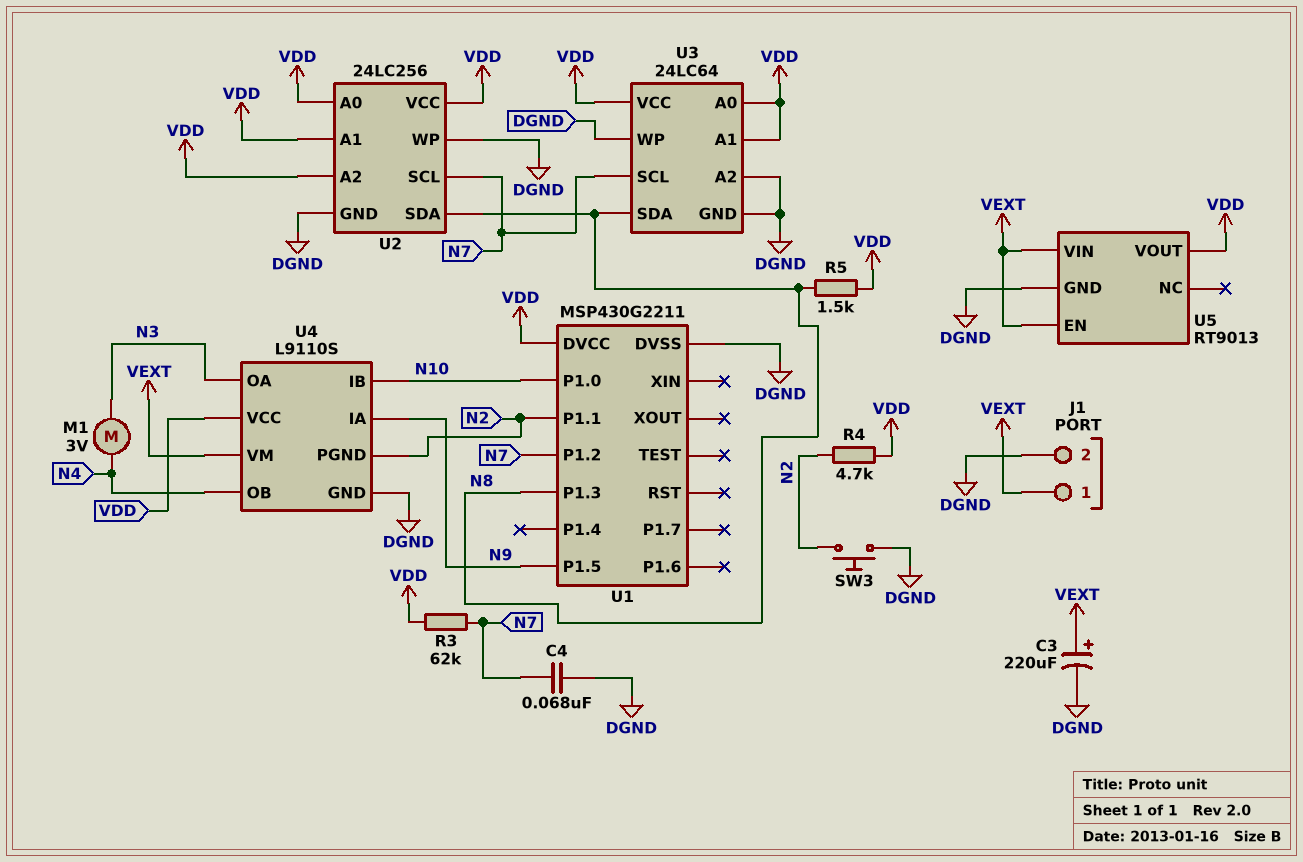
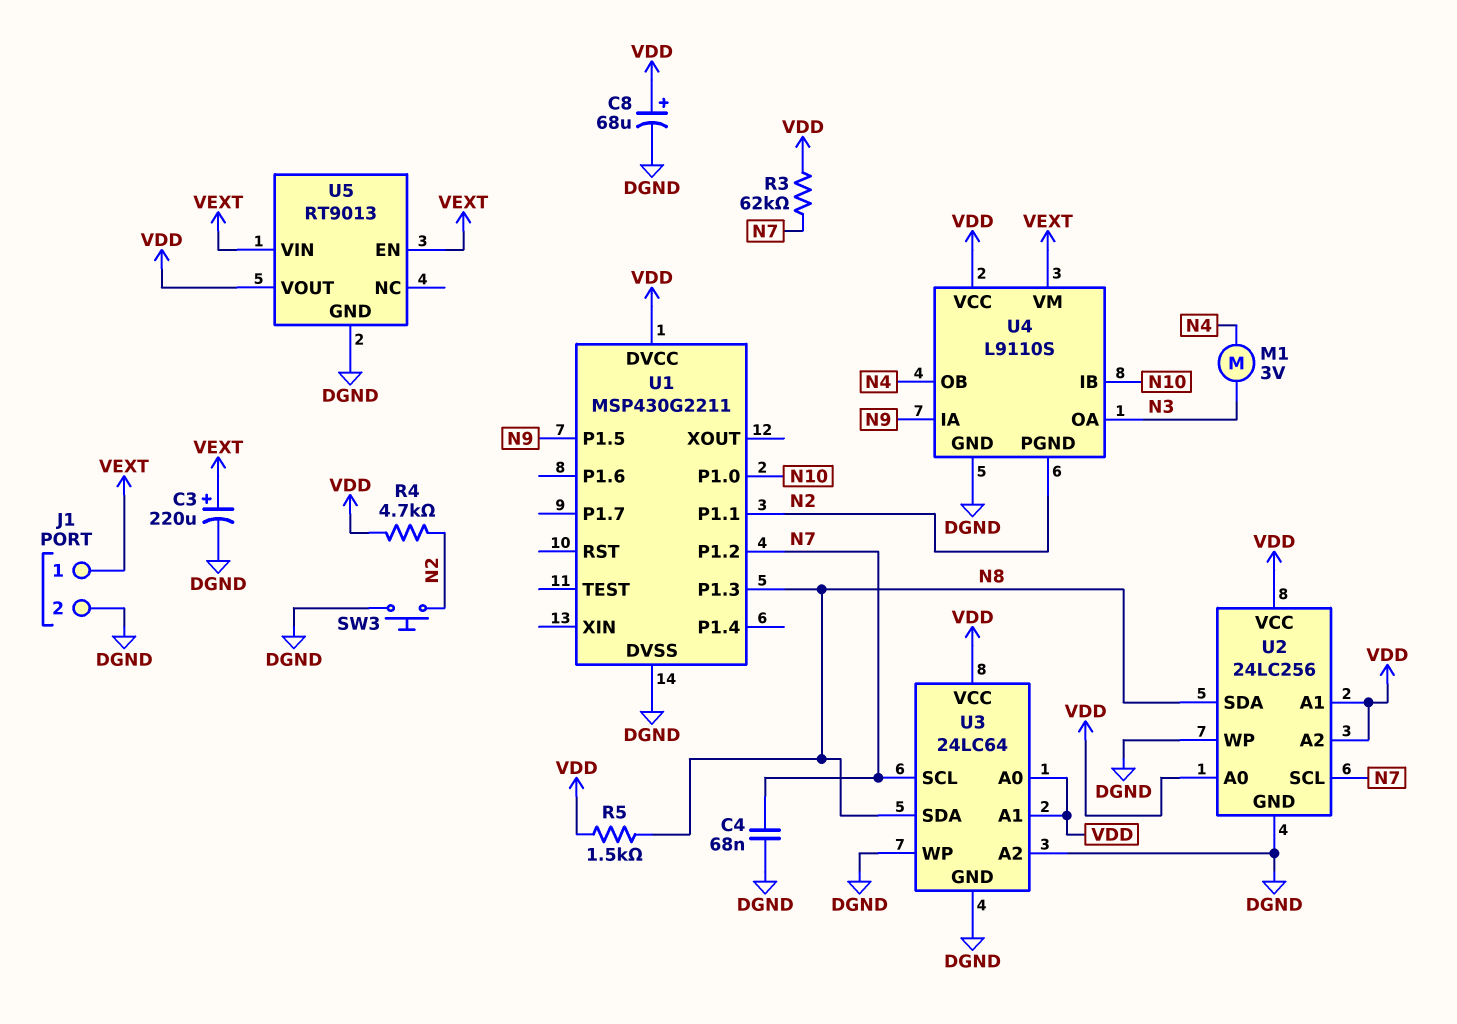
C8: none -> 68uF (plus VDD, minus DGND)

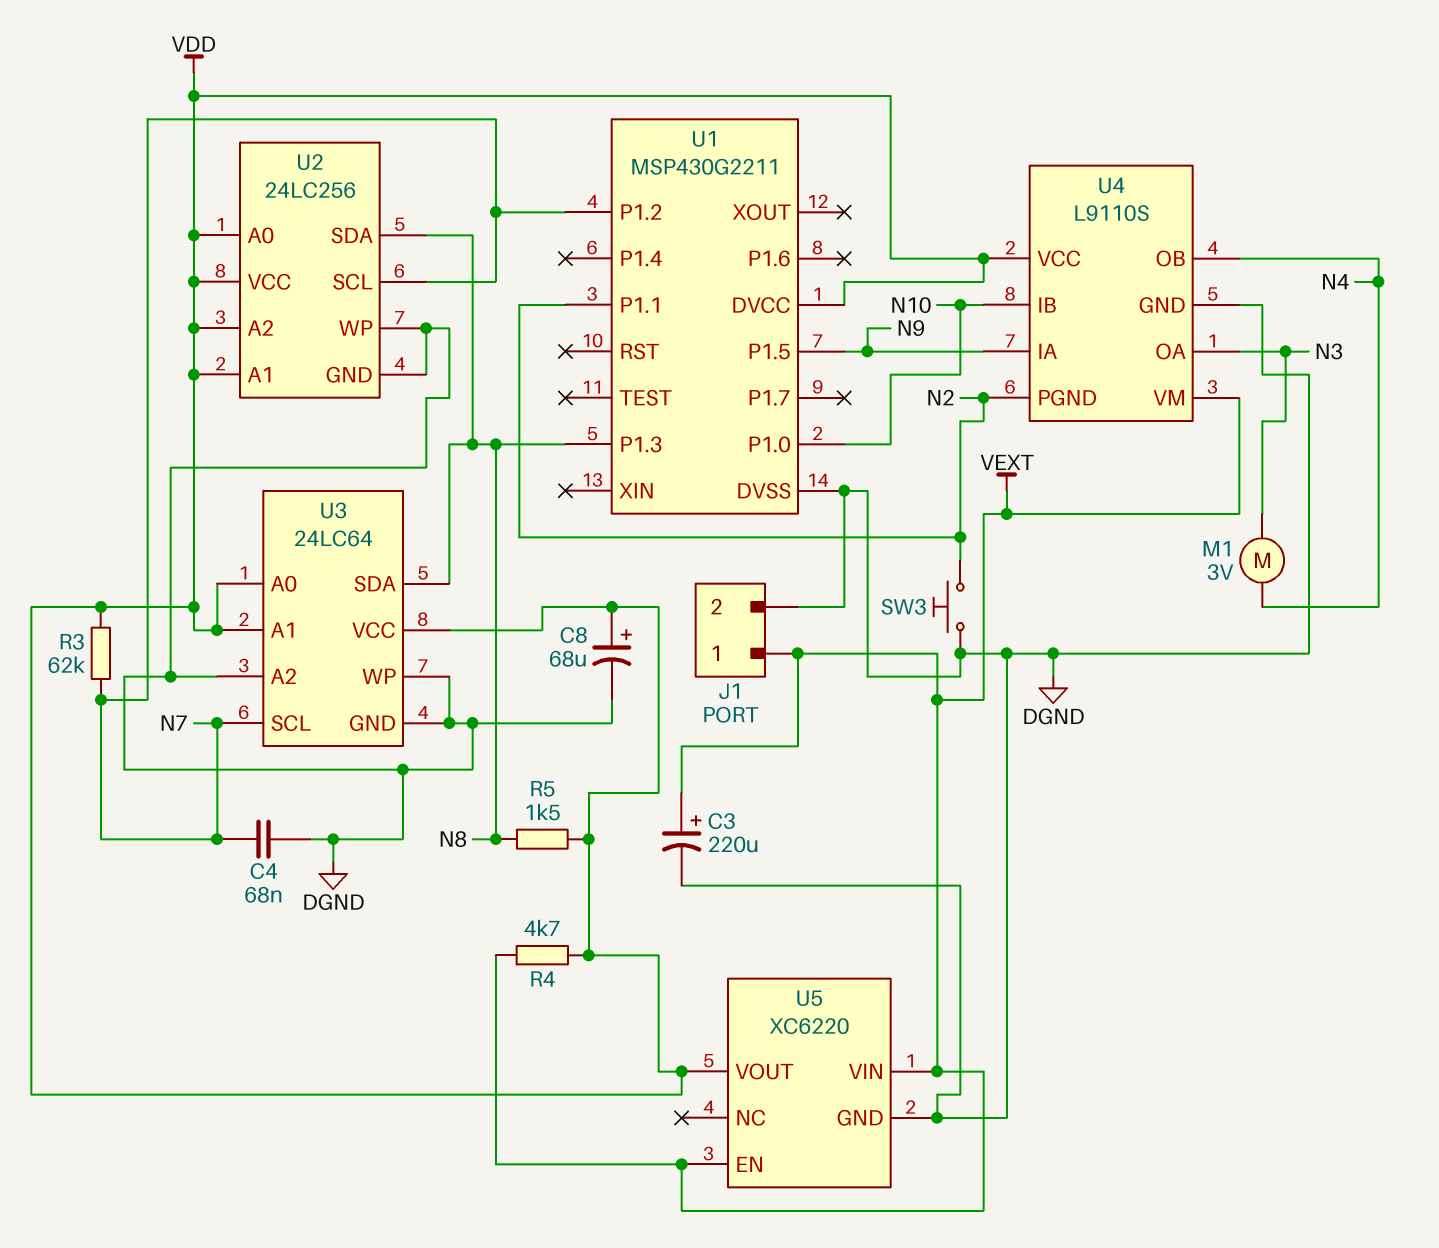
R4: 4.7k (N2, VDD) -> 4.7k (VDD, VEXT)
U5: RT9013 -> XC6220

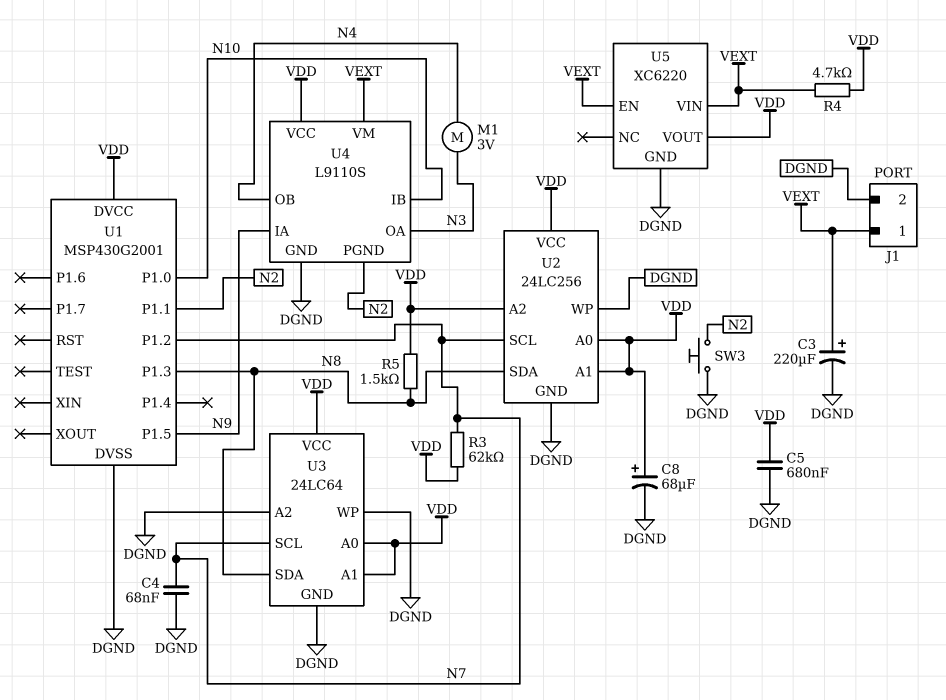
C5: none -> 680nF (DGND, VDD)
U1: MSP430G2211 -> MSP430G2001

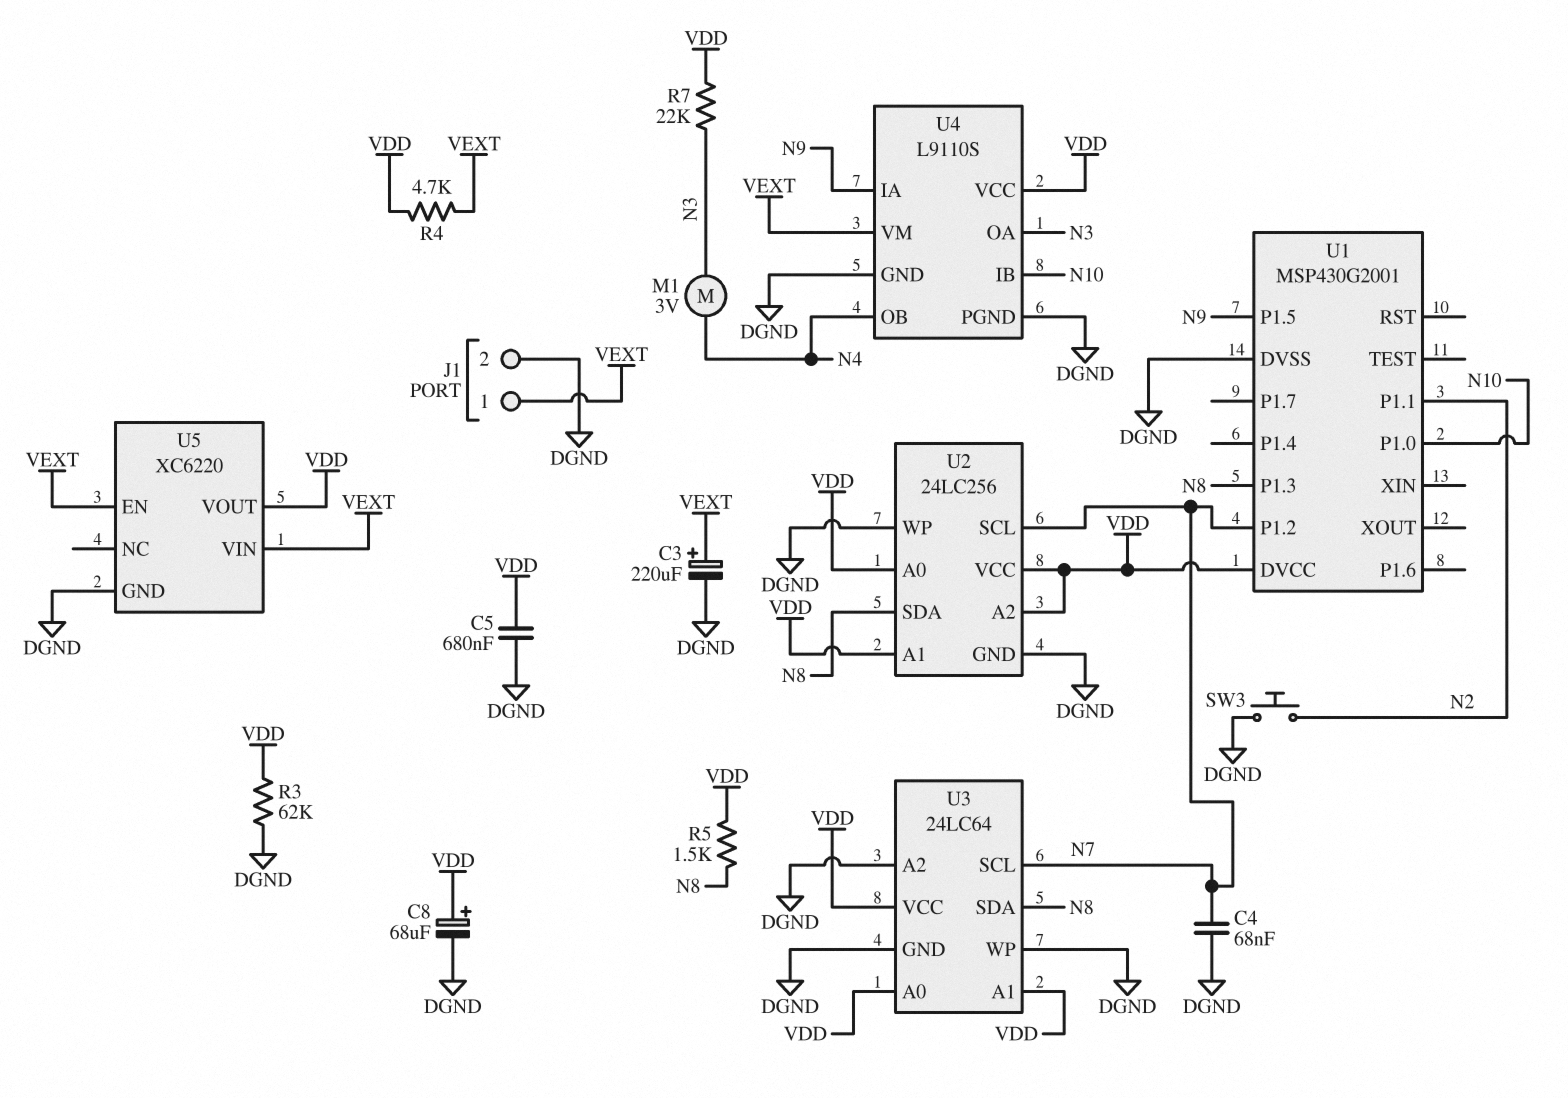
R3: 62k (N7, VDD) -> 62k (DGND, VDD)
R7: none -> 22k (N3, VDD)
U4 pin PGND: N2 -> DGND

